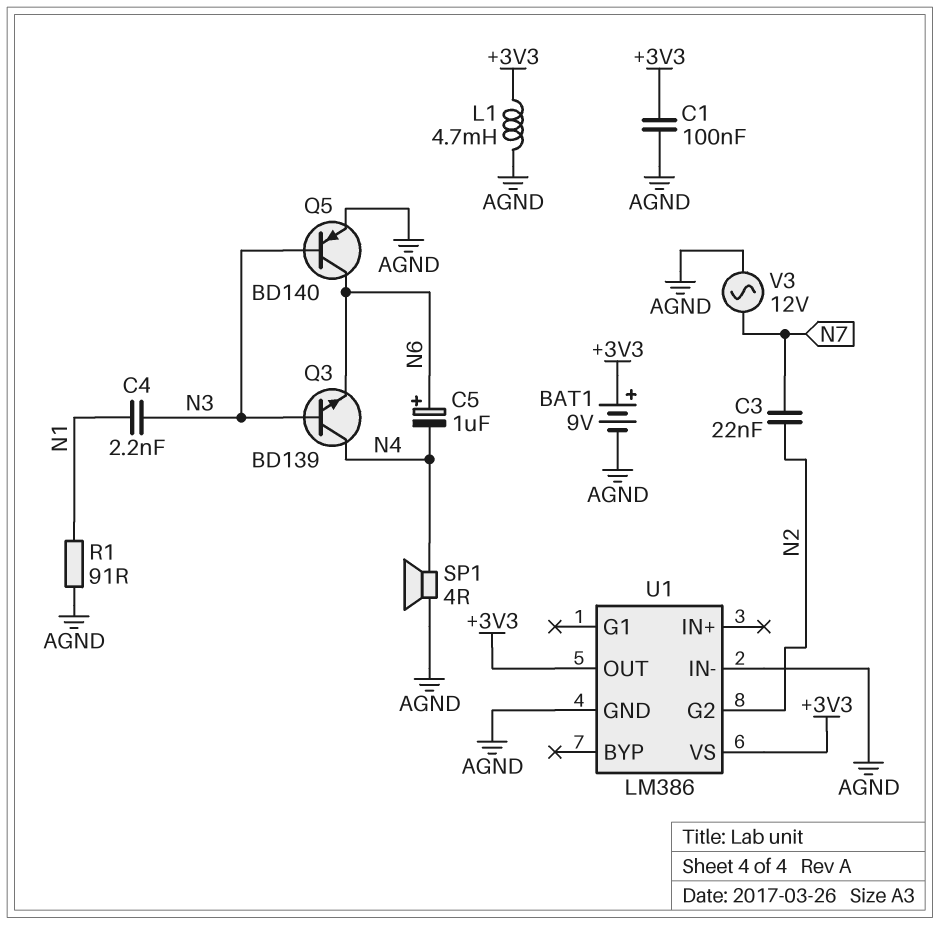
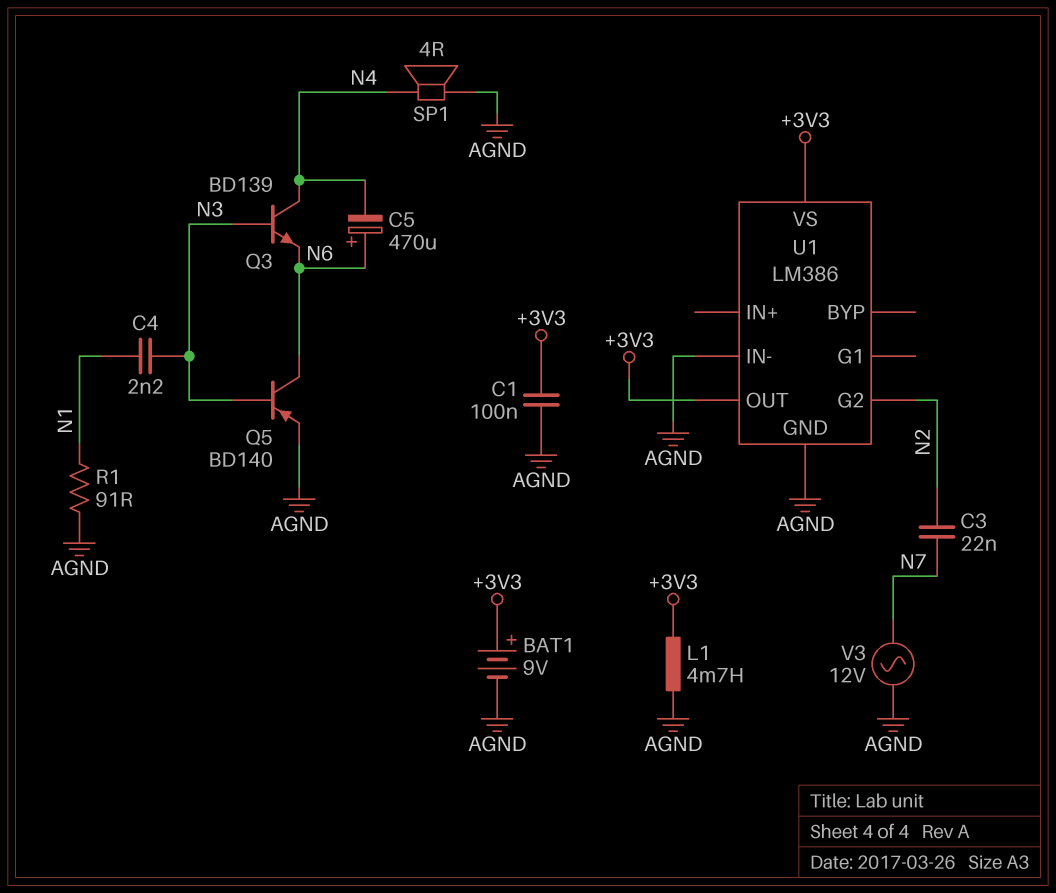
C5: 1uF (plus N6, minus N4) -> 470uF (plus N6, minus N4)

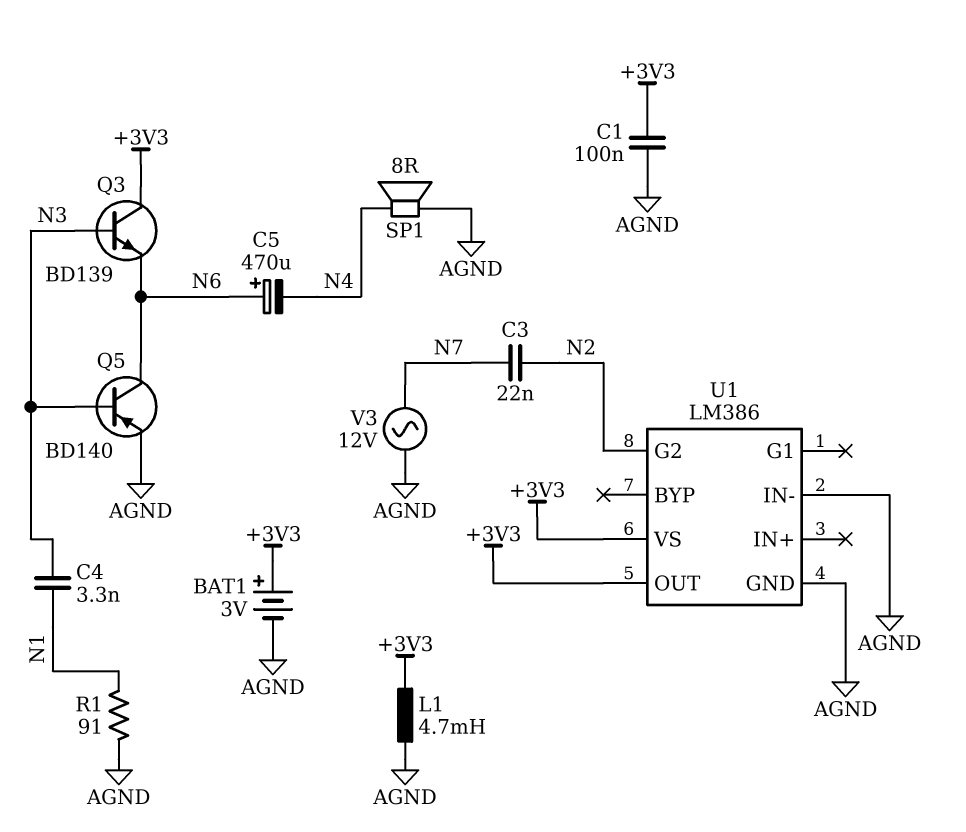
BAT1: 9V (plus +3V3, minus AGND) -> 3V (plus +3V3, minus AGND)
C4: 2.2nF (N1, N3) -> 3.3nF (N1, N3)
Q3: NPN BD139 (B N3, C N4, E N6) -> NPN BD139 (B N3, C +3V3, E N6)
SP1: speaker 4R (AGND, N4) -> speaker 8R (AGND, N4)

